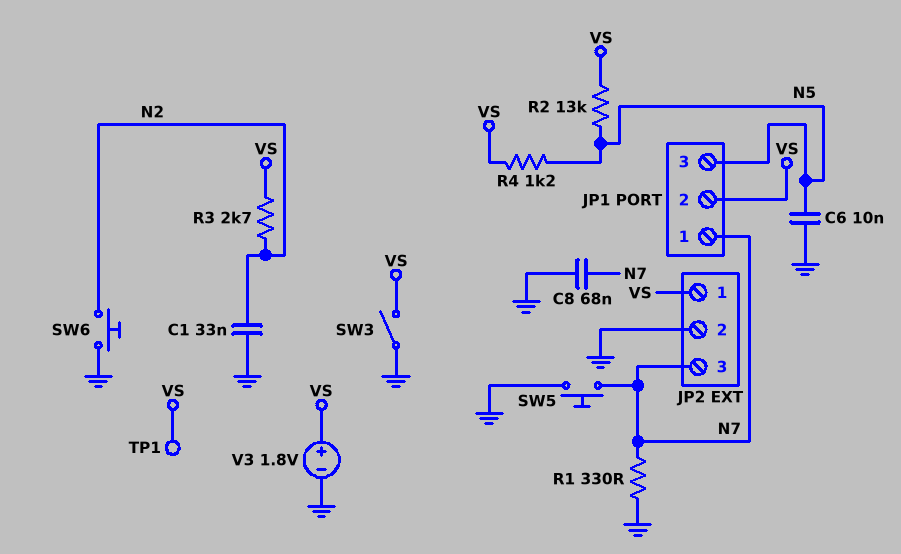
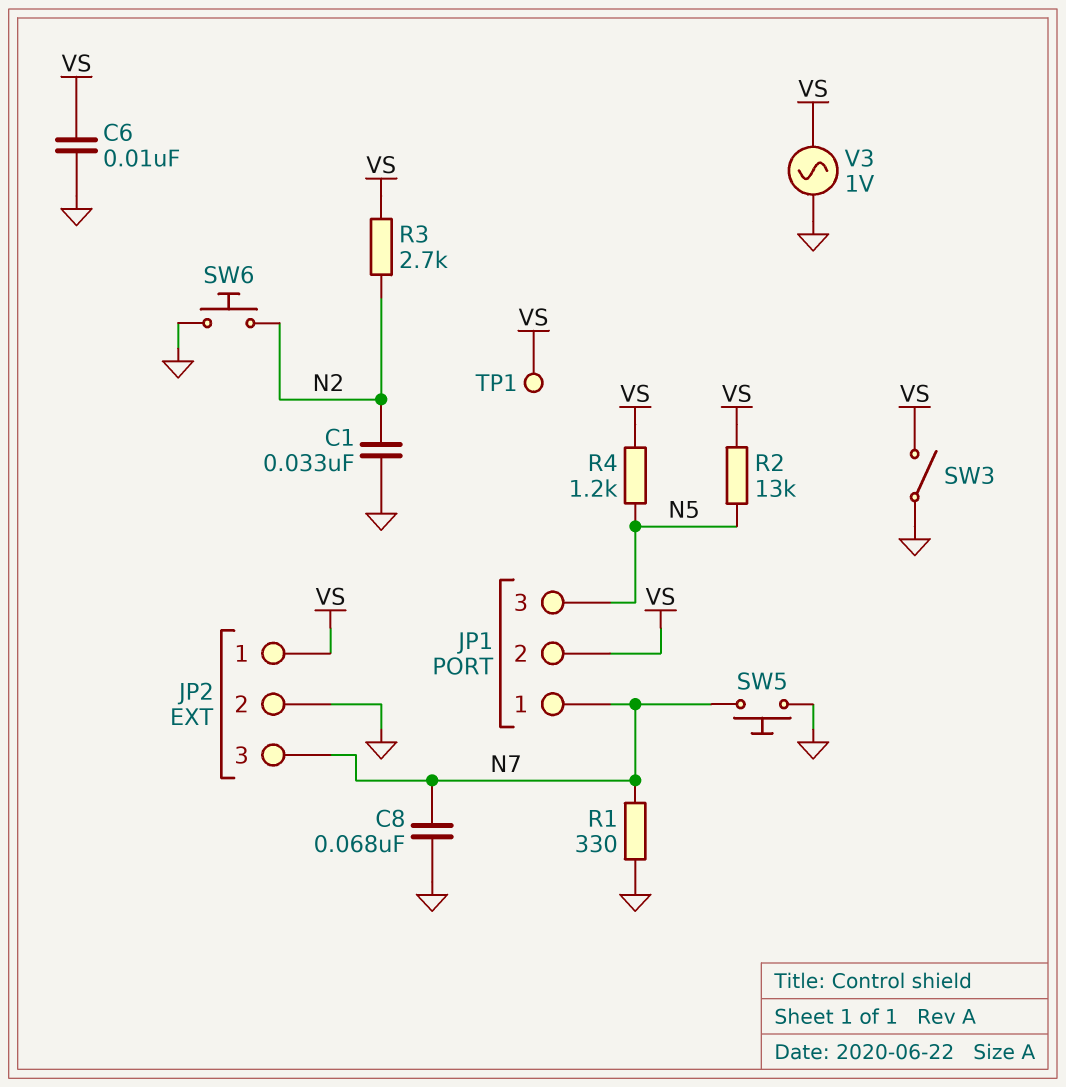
C6: 10nF (GND, N5) -> 10nF (GND, VS)
V3: 1.8V (plus VS, minus GND) -> AC 1V (GND, VS)

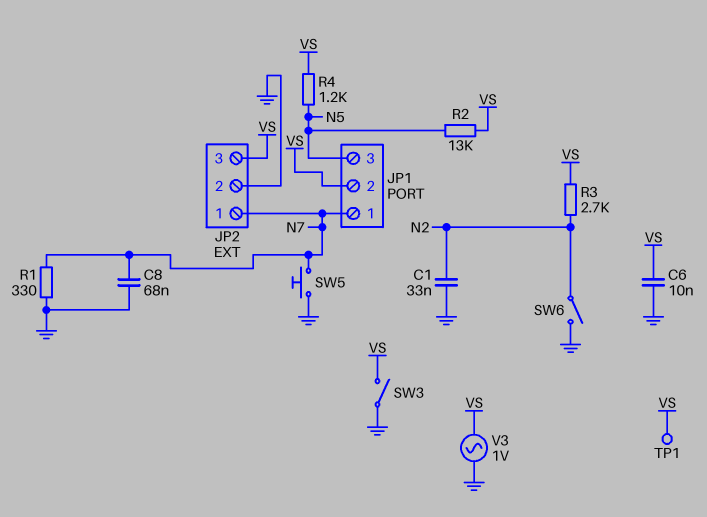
JP2 pin 1: VS -> N7
JP2 pin 3: N7 -> VS
SW6: button (GND, N2) -> switch (GND, N2)

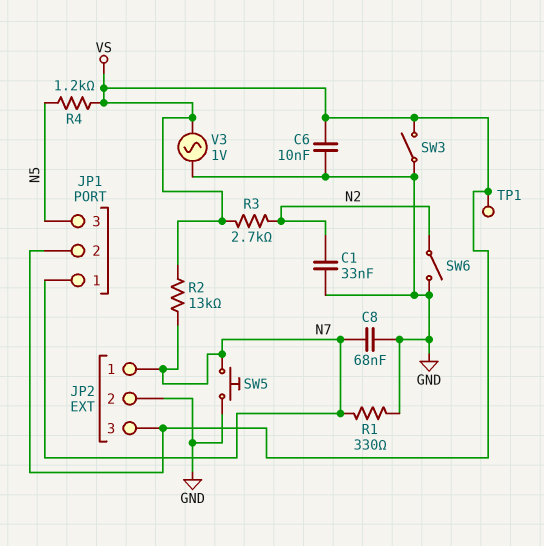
R2: 13k (N5, VS) -> 13k (N7, VS)

